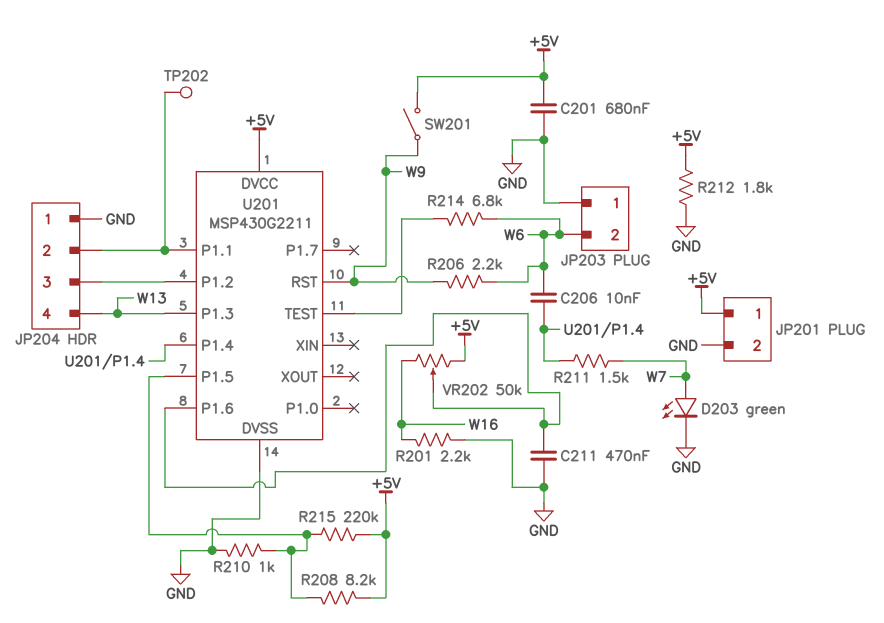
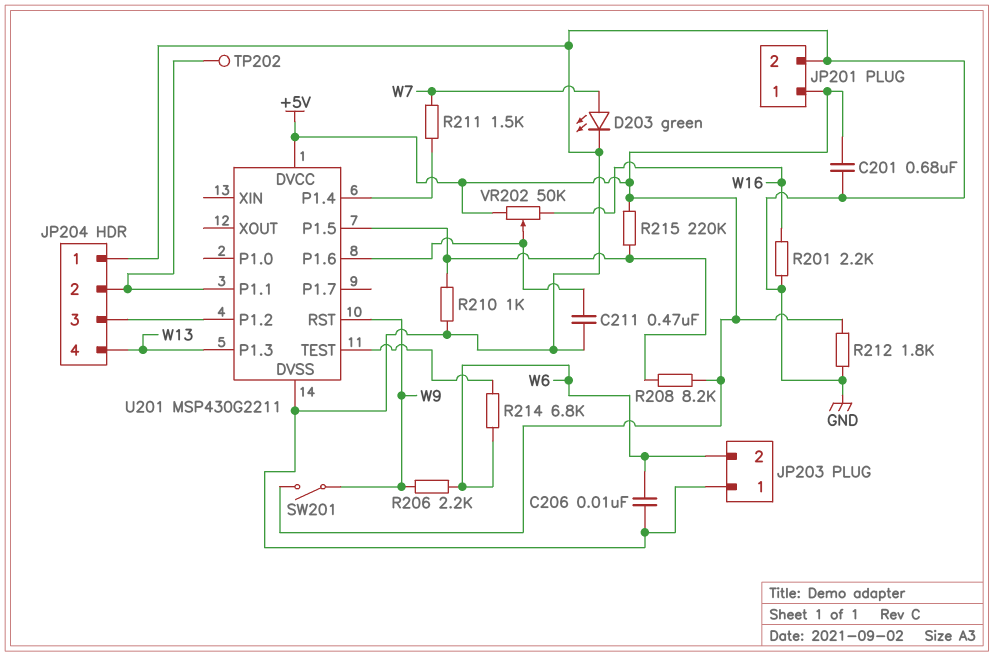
C206: 10nF (U201/P1.4, W6) -> 10nF (GND, W6)

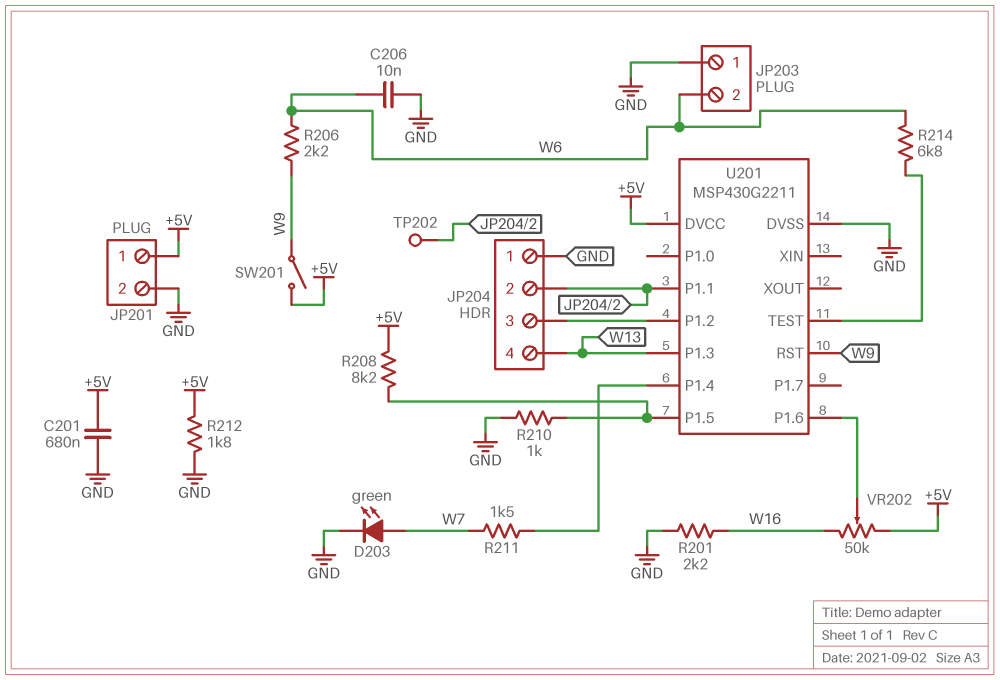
C211: 470nF (GND, U201/P1.6) -> none
R215: 220k (+5V, U201/P1.5) -> none

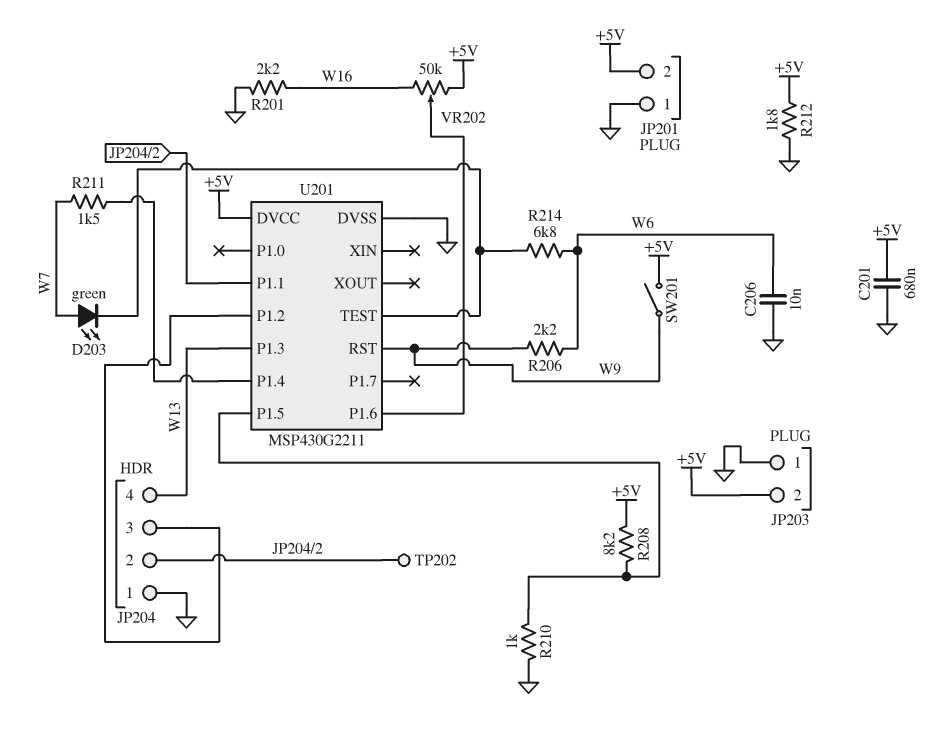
D203: LED green (A W7, K GND) -> LED green (A W7, K U201/TEST)
JP201 pin 1: +5V -> GND
JP201 pin 2: GND -> +5V
JP203 pin 2: W6 -> +5V

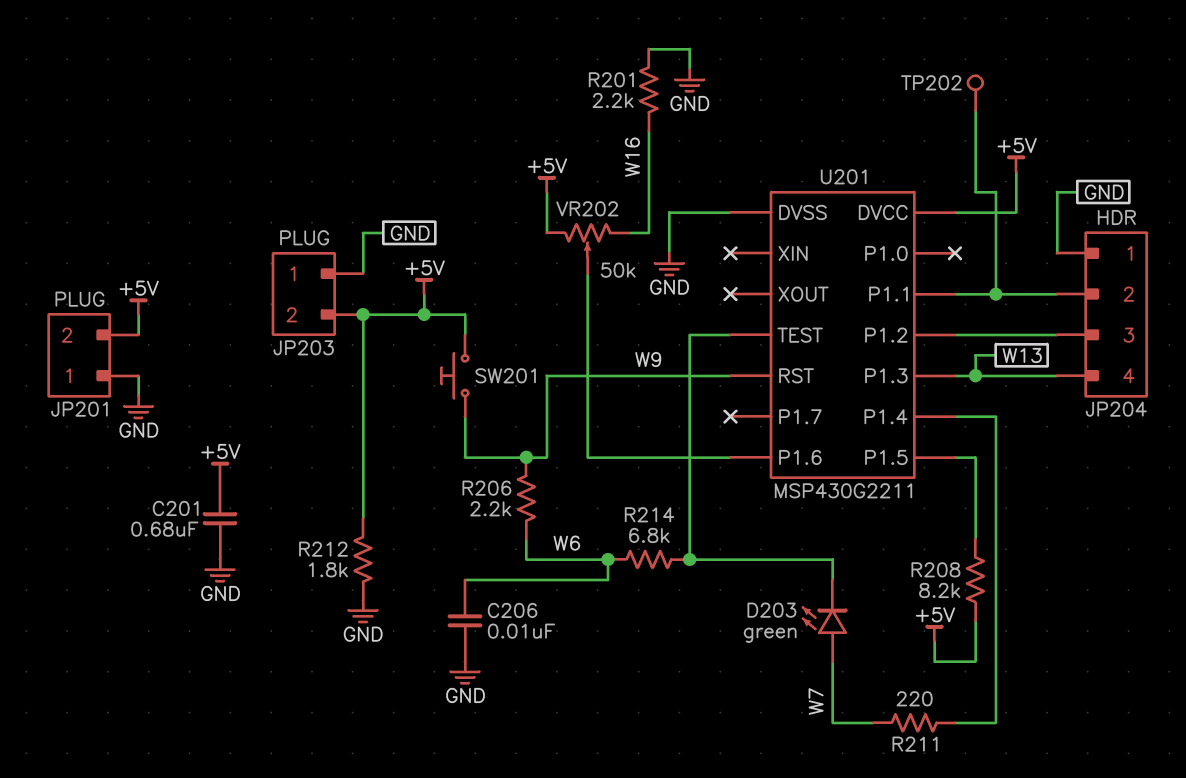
R210: 1k (GND, U201/P1.5) -> none
R211: 1.5k (U201/P1.4, W7) -> 220 (U201/P1.4, W7)
SW201: switch (+5V, W9) -> button (+5V, W9)

